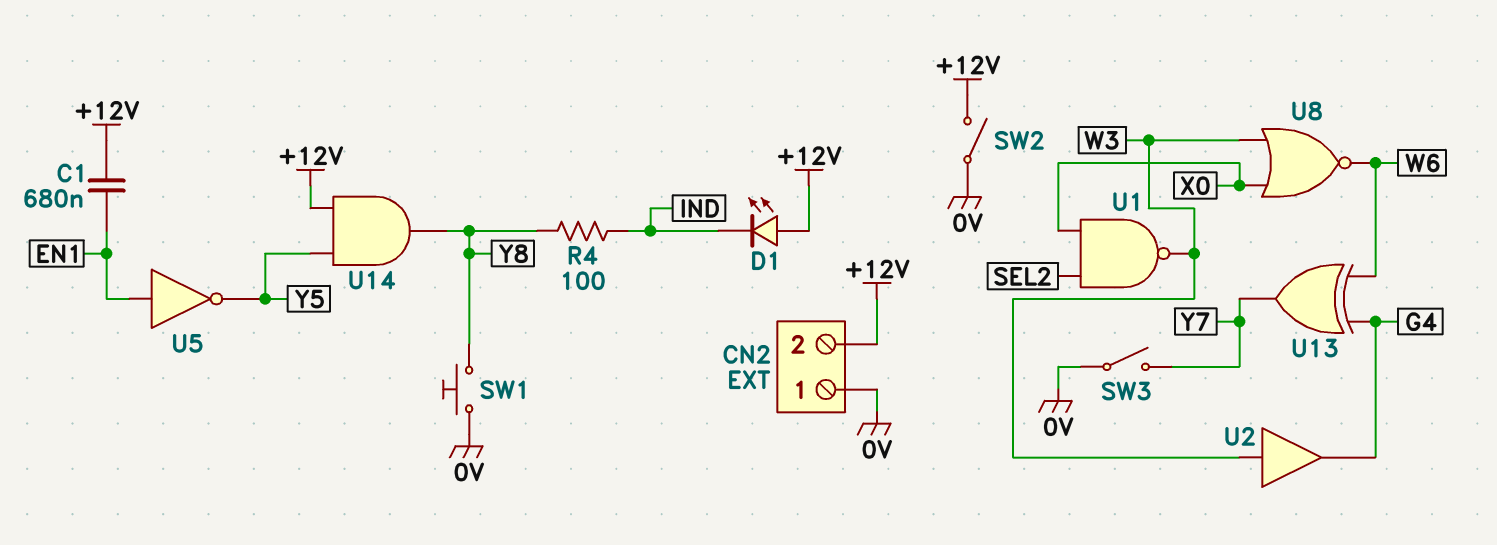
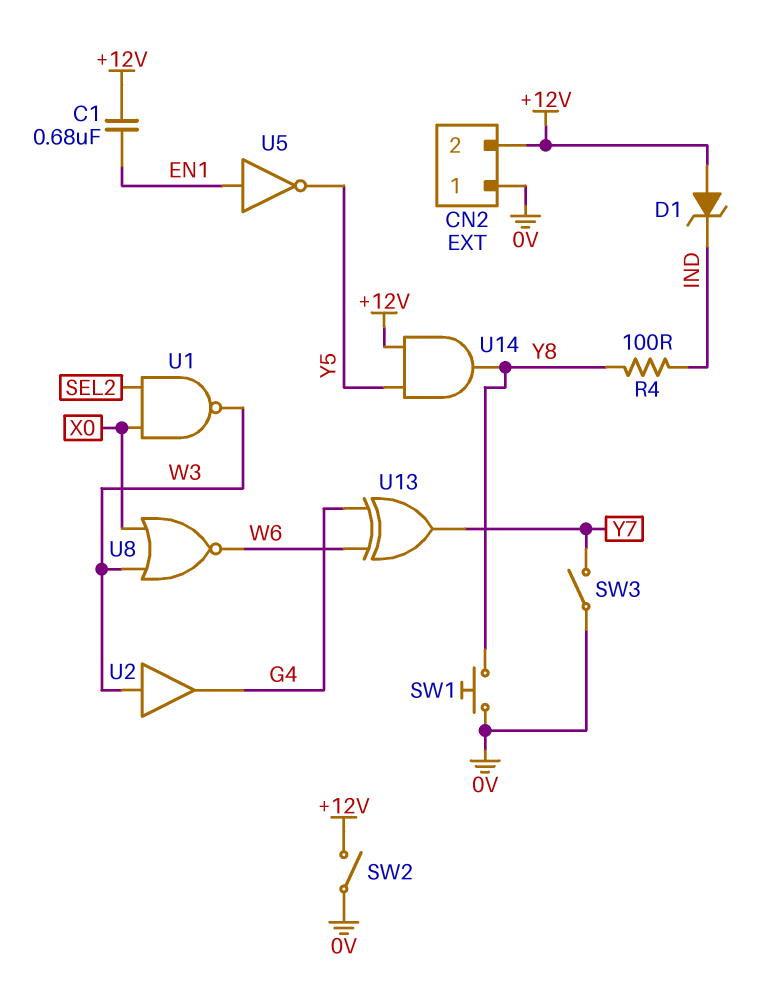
D1: LED (A +12V, K IND) -> zener (A +12V, K IND)

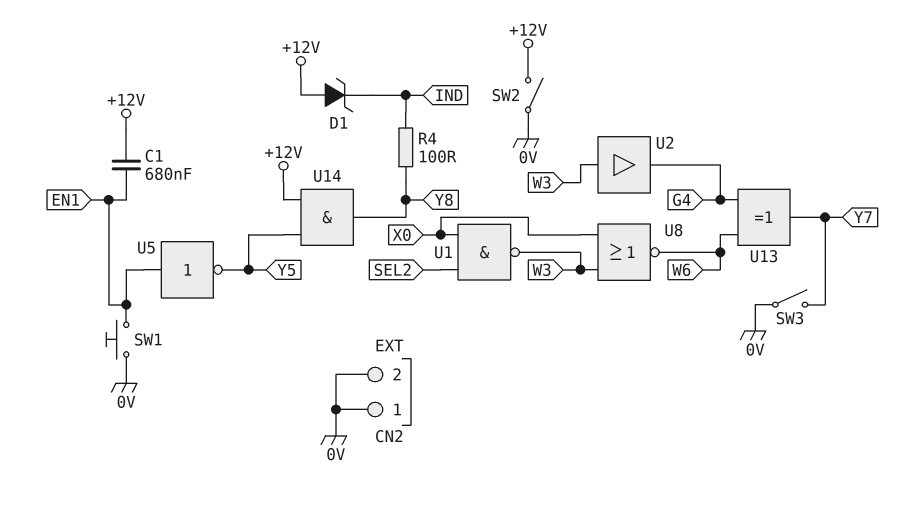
CN2 pin 2: +12V -> 0V
SW1: button (0V, Y8) -> button (0V, EN1)

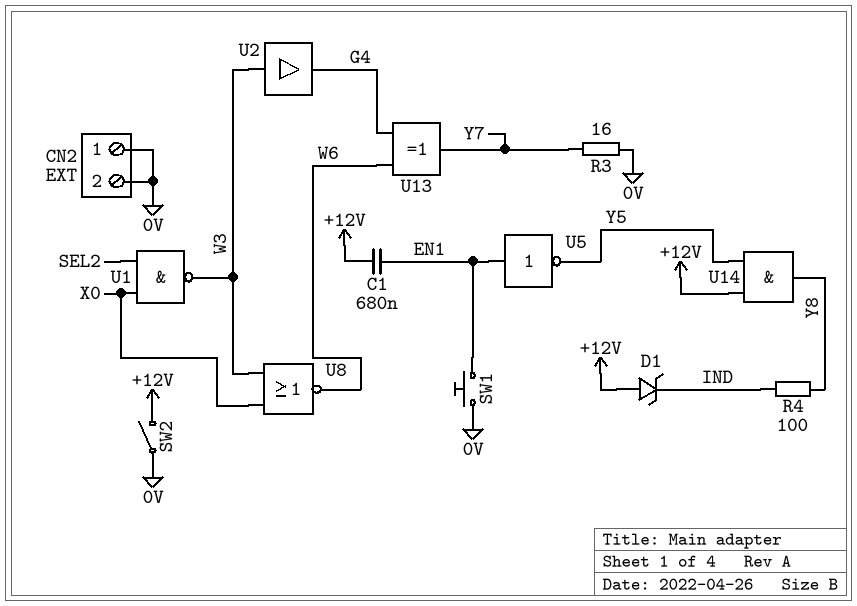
R3: none -> 16 (0V, Y7)
SW3: switch (0V, Y7) -> none

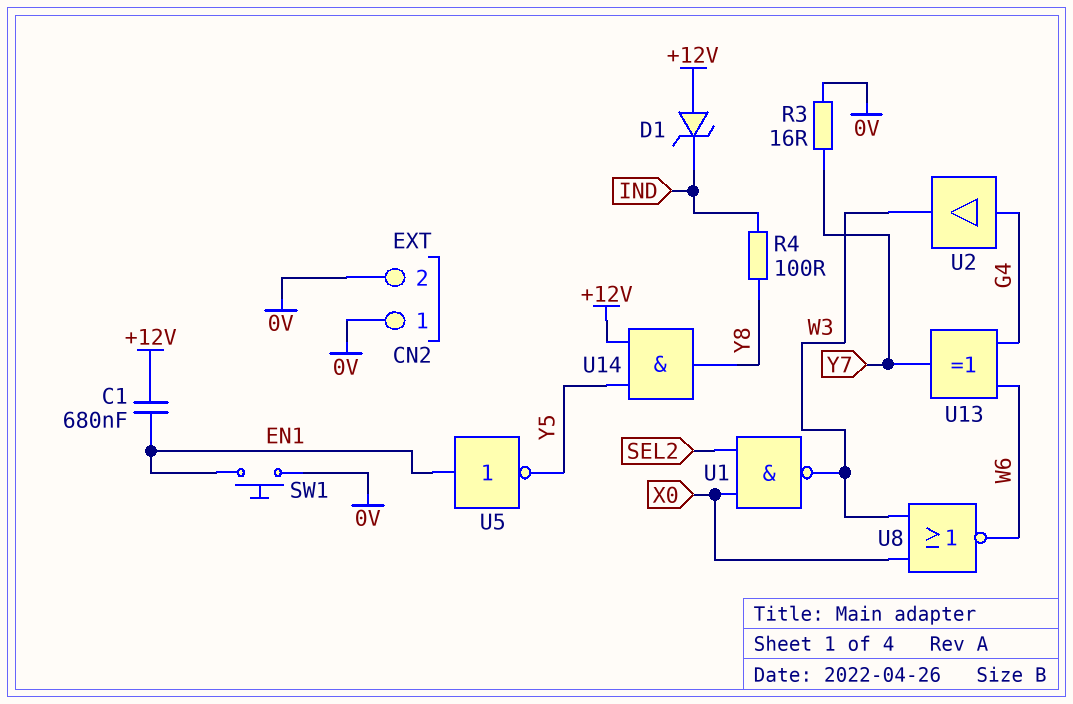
SW2: switch (+12V, 0V) -> none
U2: buffer (in W3, out G4) -> buffer (in G4, out W3)

